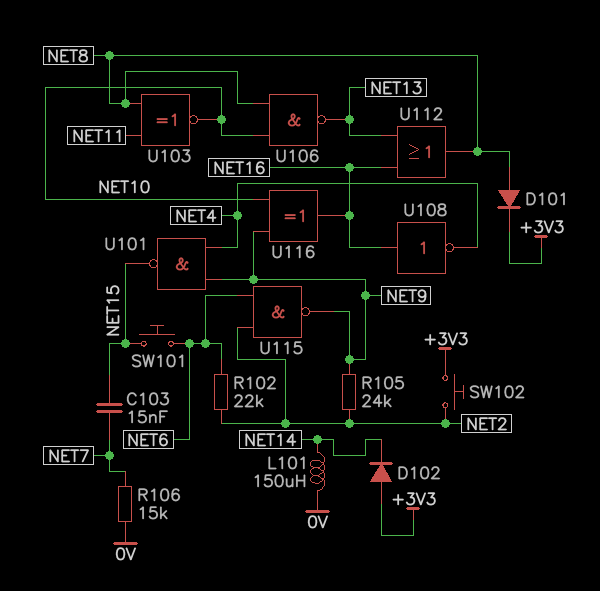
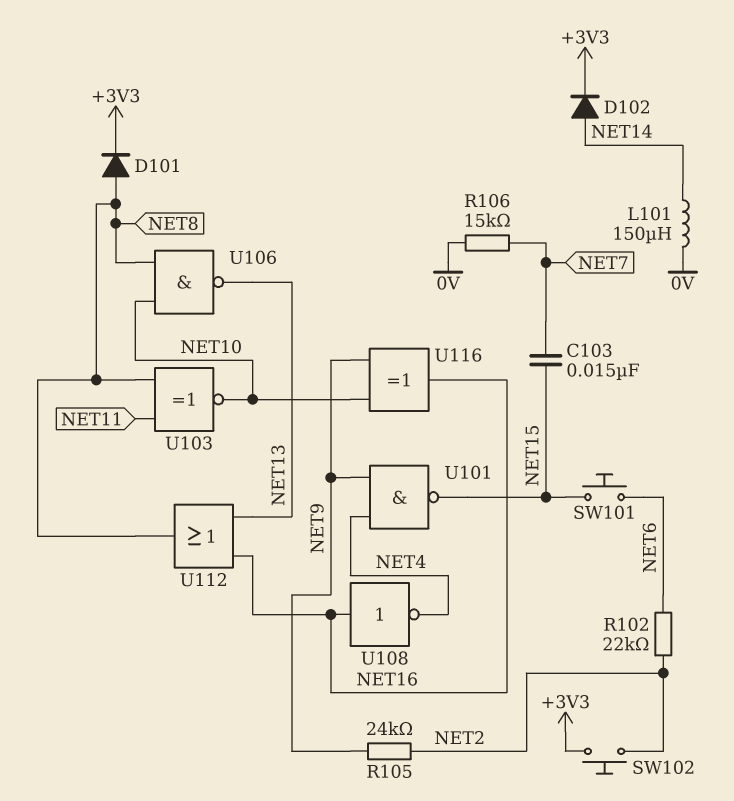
D102: diode (A +3V3, K NET14) -> diode (A NET14, K +3V3)
U115: NAND (in NET2, in NET6, out NET9) -> none

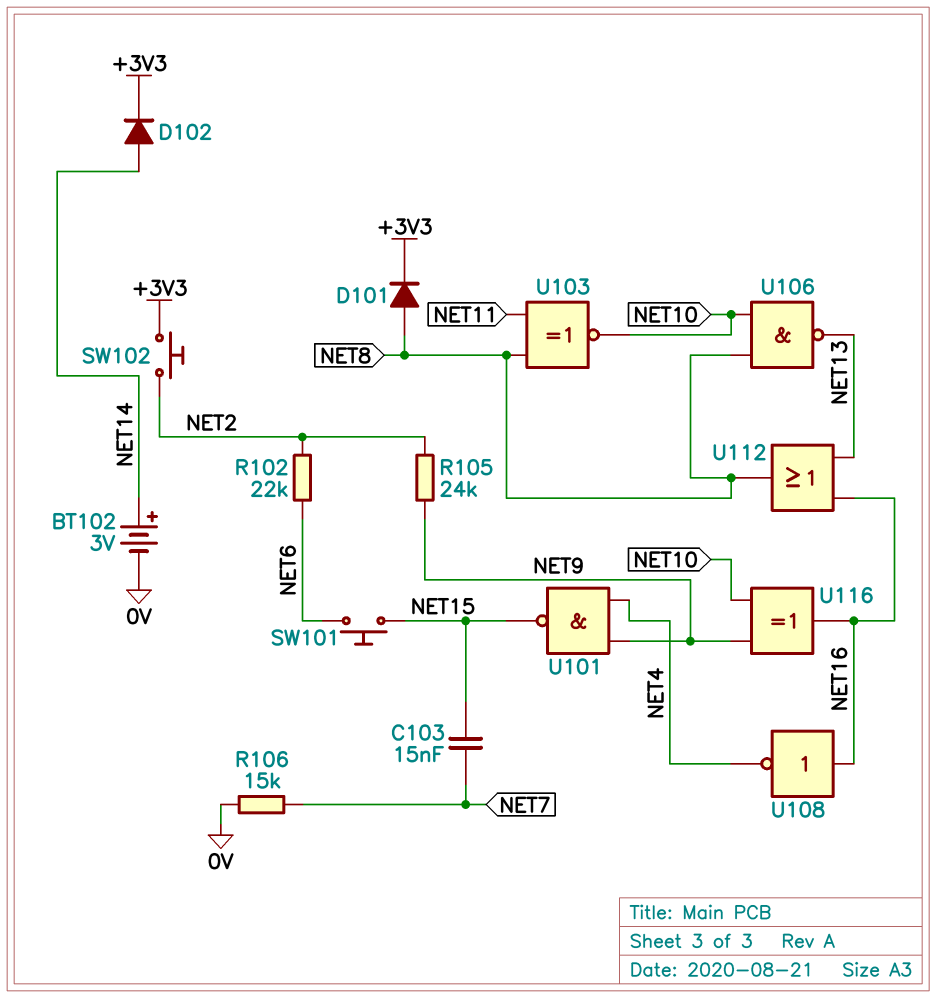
BT102: none -> 3V (plus NET14, minus 0V)
L101: 150uH (0V, NET14) -> none

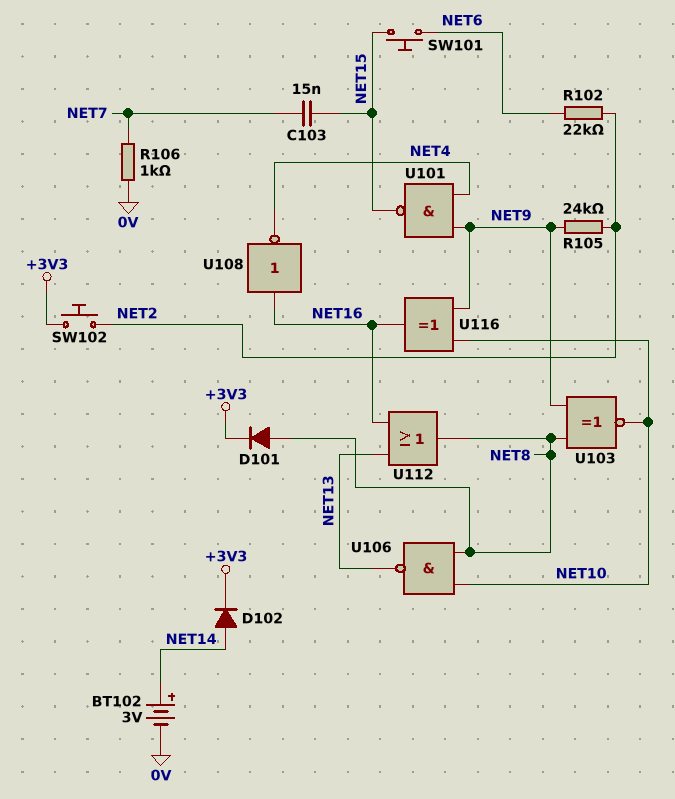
R106: 15k (0V, NET7) -> 1k (0V, NET7)
U103: XNOR (in NET8, in NET11, out NET10) -> XNOR (in NET8, in NET9, out NET10)

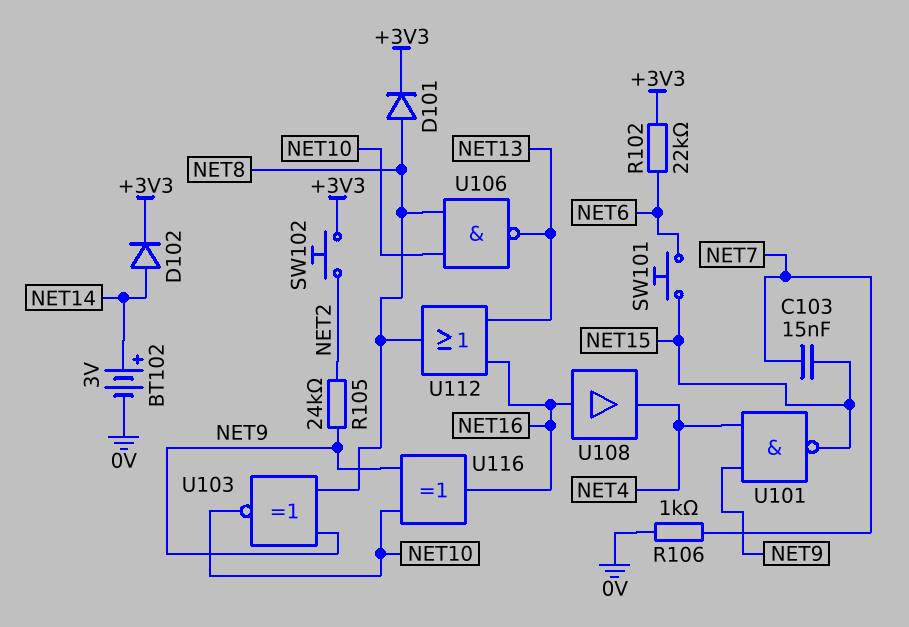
R102: 22k (NET2, NET6) -> 22k (+3V3, NET6)
U108: NOT (in NET16, out NET4) -> buffer (in NET16, out NET4)

